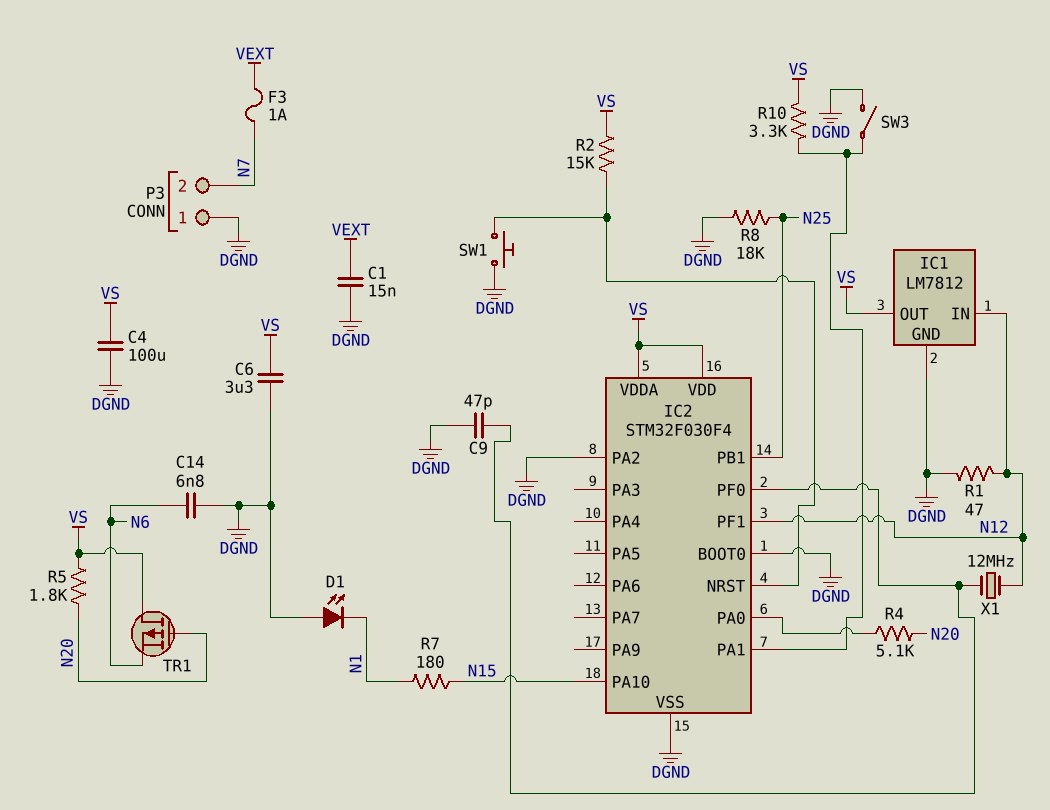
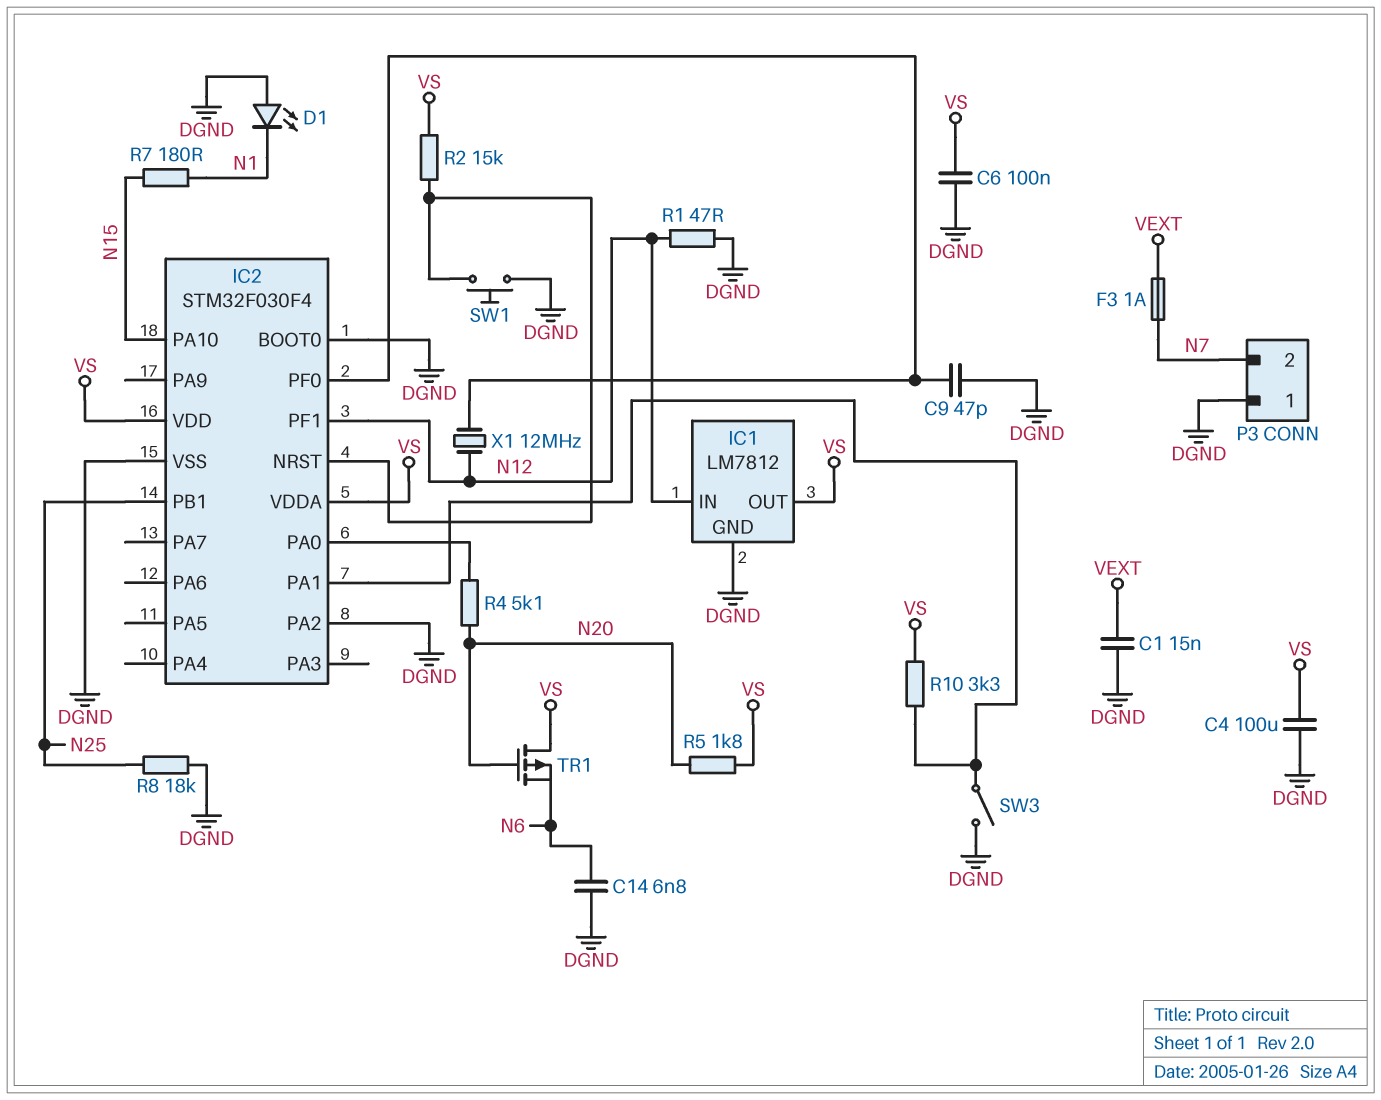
C6: 3.3uF (DGND, VS) -> 100nF (DGND, VS)

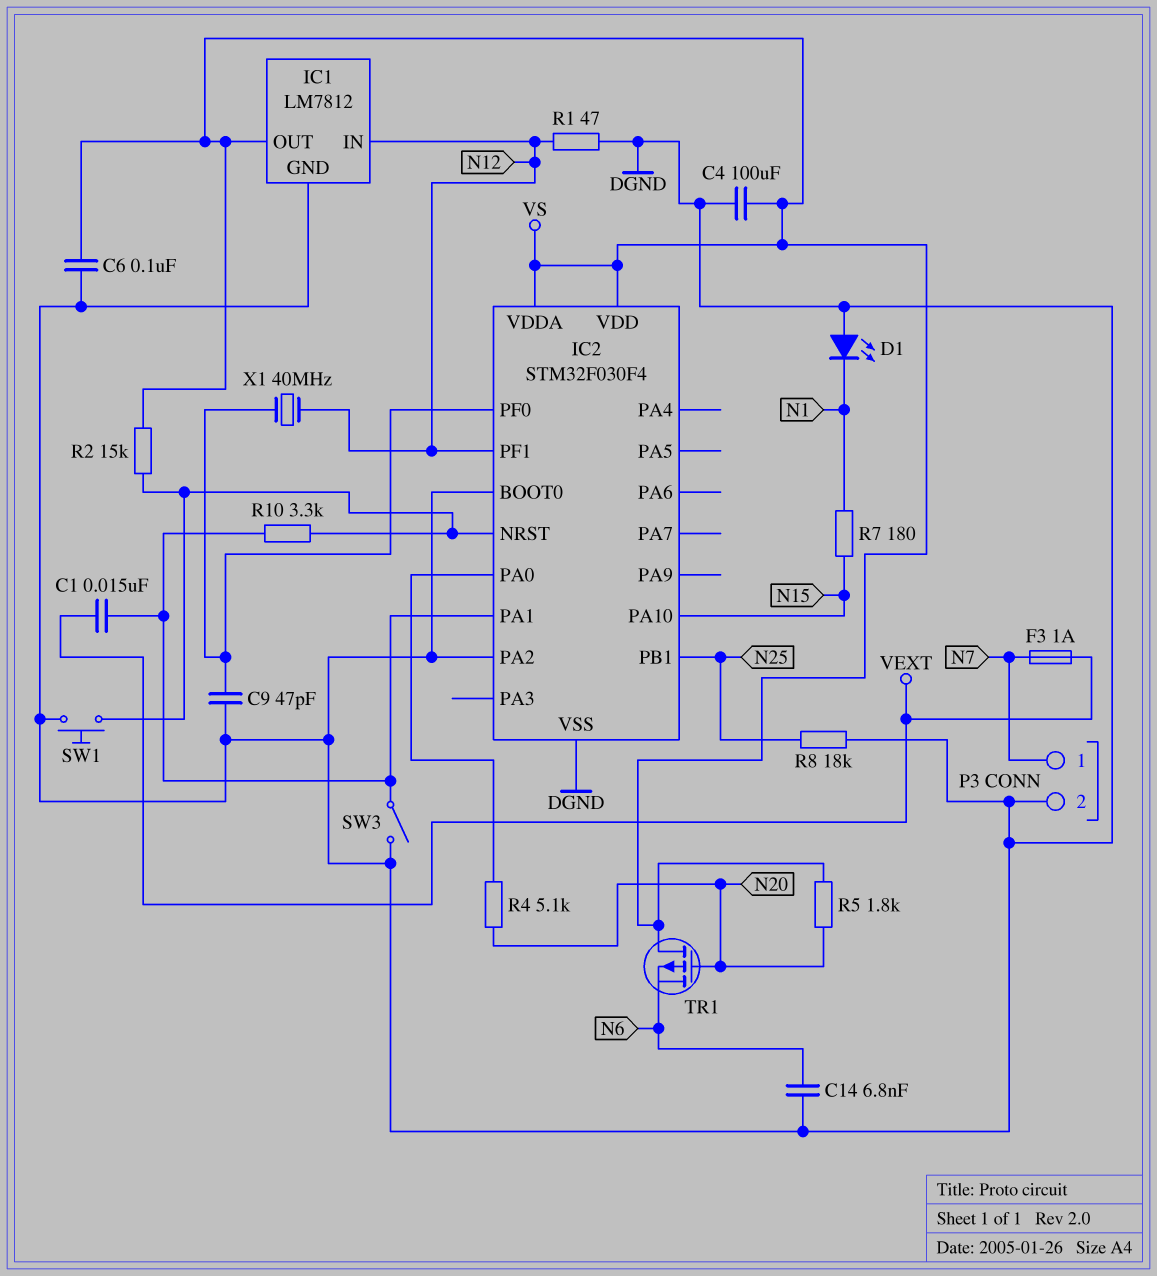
C1: 15nF (DGND, VEXT) -> 15nF (IC2/PA1, VEXT)
P3 pin 1: DGND -> N7
P3 pin 2: N7 -> DGND
R10: 3.3k (IC2/PA1, VS) -> 3.3k (IC2/NRST, IC2/PA1)
X1: 12MHz (IC2/PF0, N12) -> 40MHz (IC2/PF0, N12)

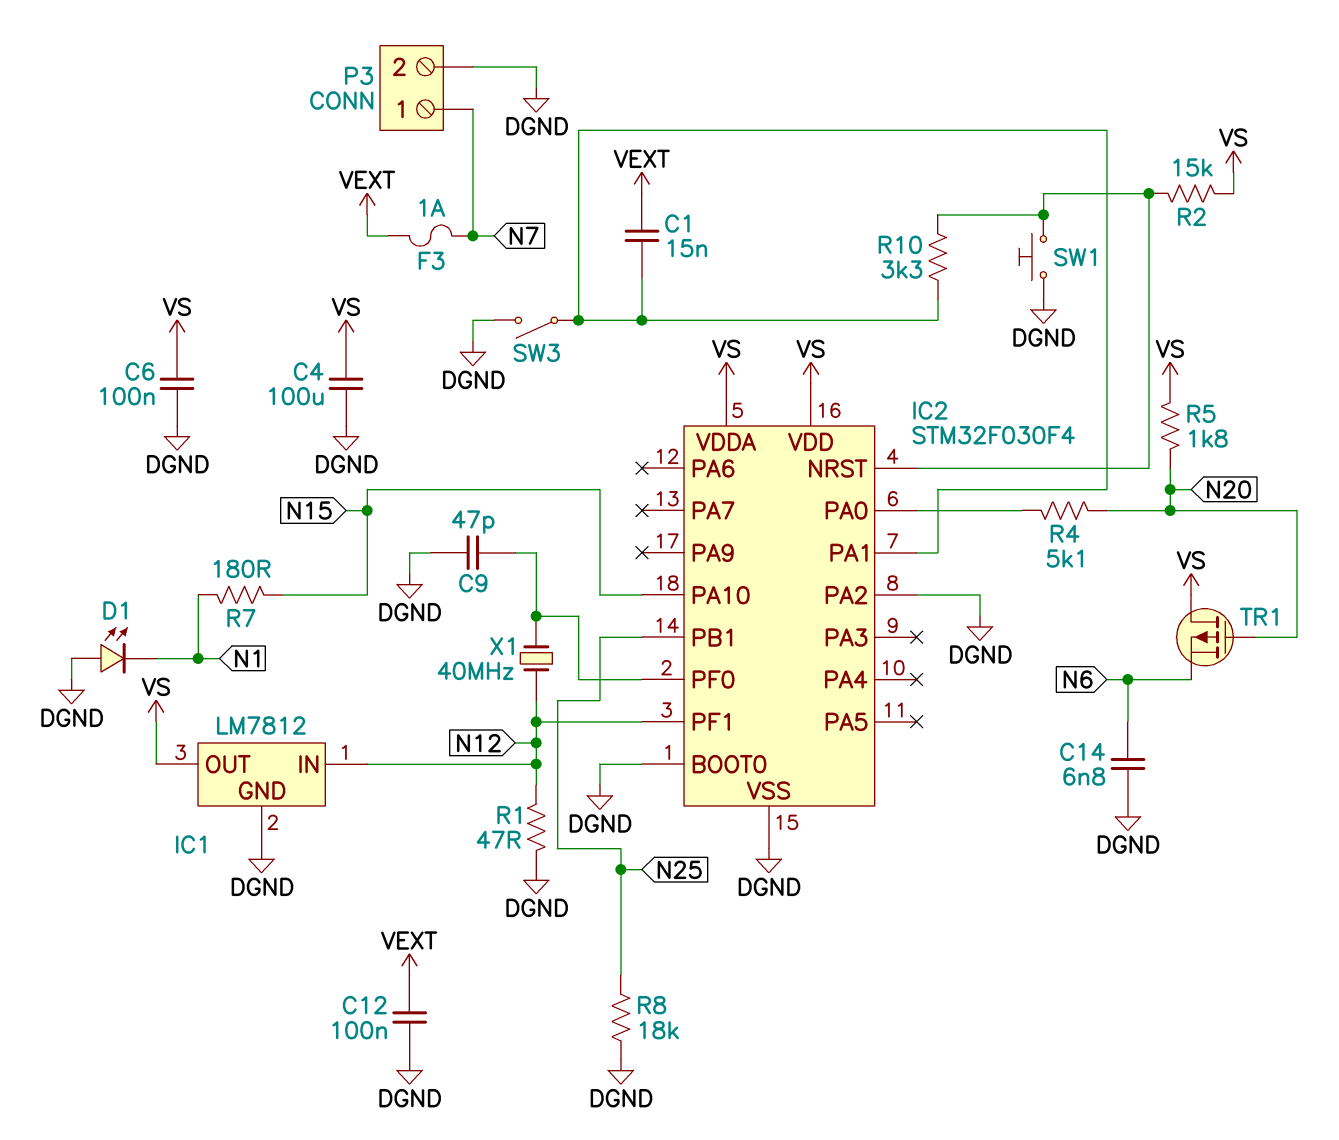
C12: none -> 100nF (DGND, VEXT)

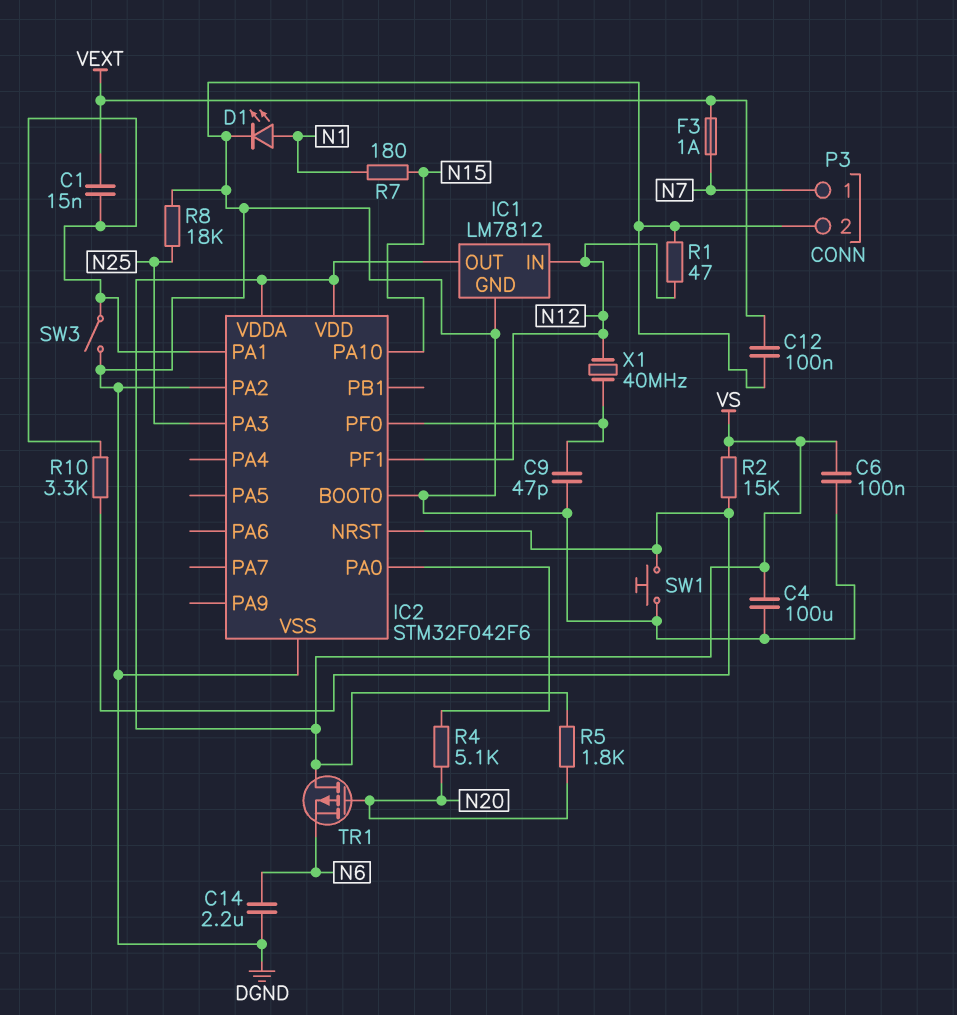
C14: 6.8nF (DGND, N6) -> 2.2uF (DGND, N6)
D1: LED (A DGND, K N1) -> LED (A N1, K DGND)
IC2: STM32F030F4 -> STM32F042F6
IC2 pin PA3: none -> N25
IC2 pin PB1: N25 -> none

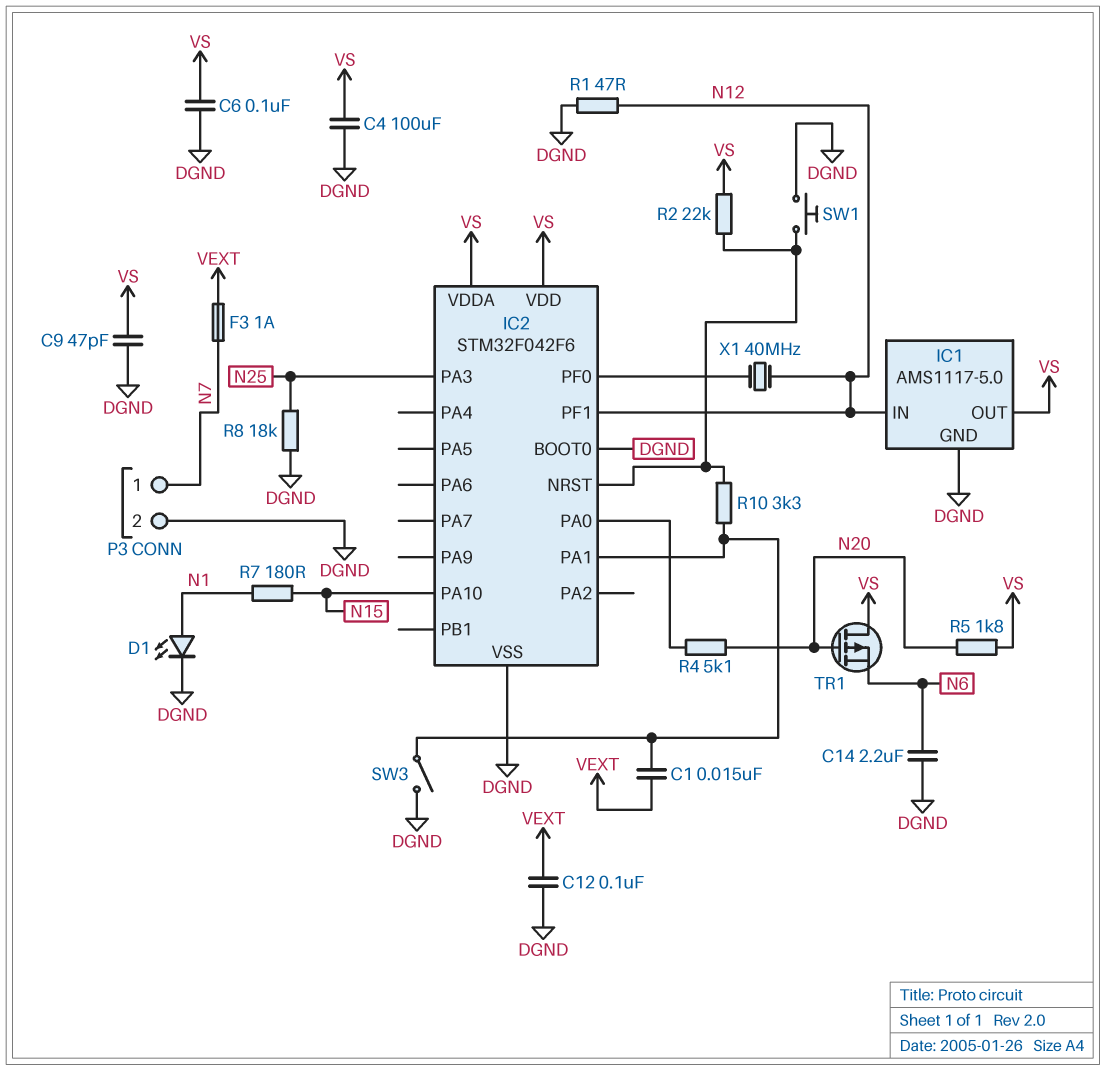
C9: 47pF (DGND, IC2/PF0) -> 47pF (DGND, VS)
IC1: LM7812 -> AMS1117-5.0
IC2 pin PA2: DGND -> none
R2: 15k (IC2/NRST, VS) -> 22k (IC2/NRST, VS)

